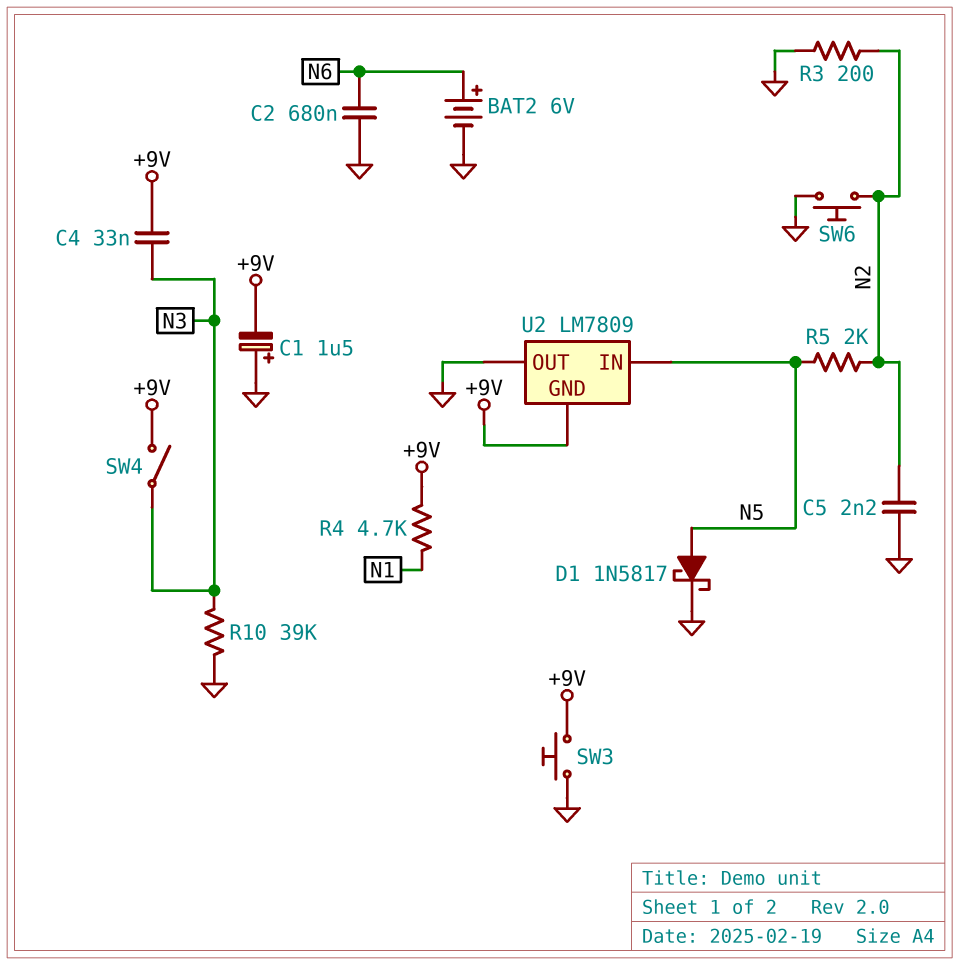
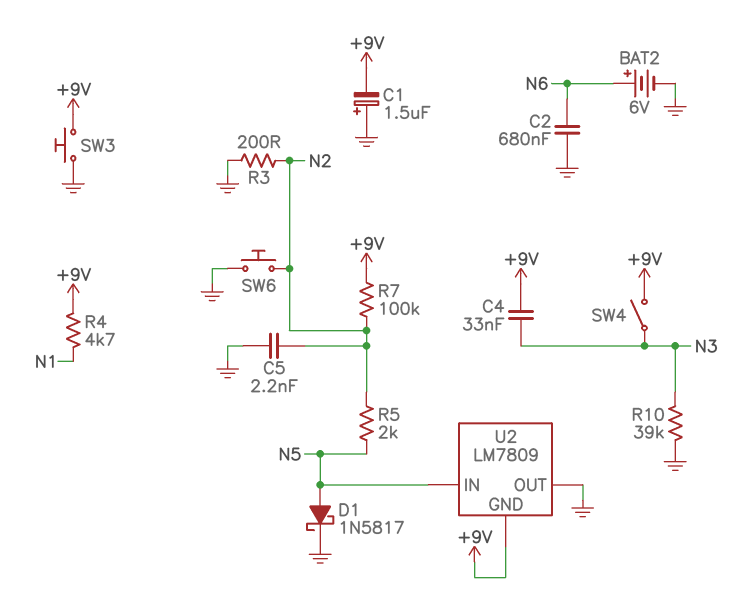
R7: none -> 100k (+9V, N2)

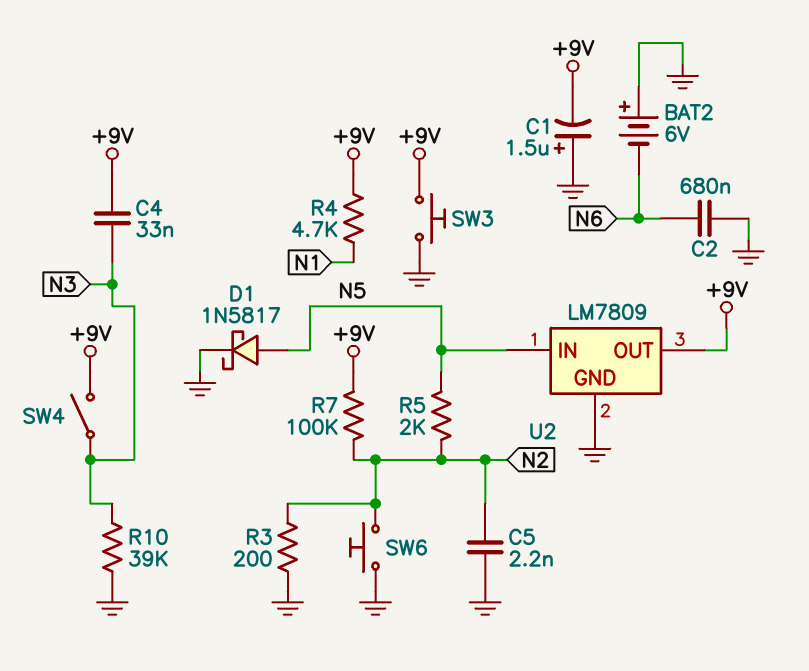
BAT2: 6V (plus N6, minus GND) -> 6V (plus GND, minus N6)
U2 pin GND: +9V -> GND
U2 pin OUT: GND -> +9V

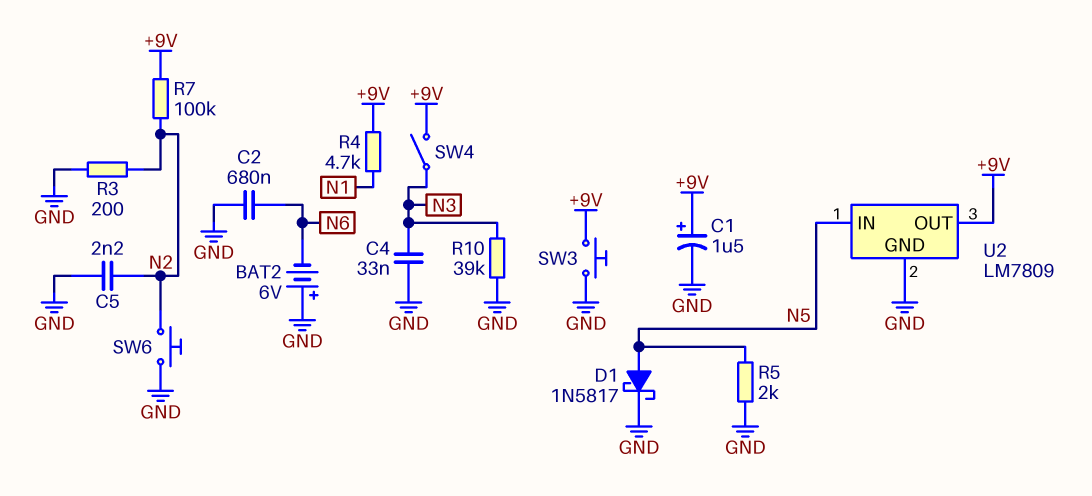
C1: 1.5uF (plus GND, minus +9V) -> 1.5uF (plus +9V, minus GND)
C4: 33nF (+9V, N3) -> 33nF (GND, N3)
R5: 2k (N2, N5) -> 2k (GND, N5)

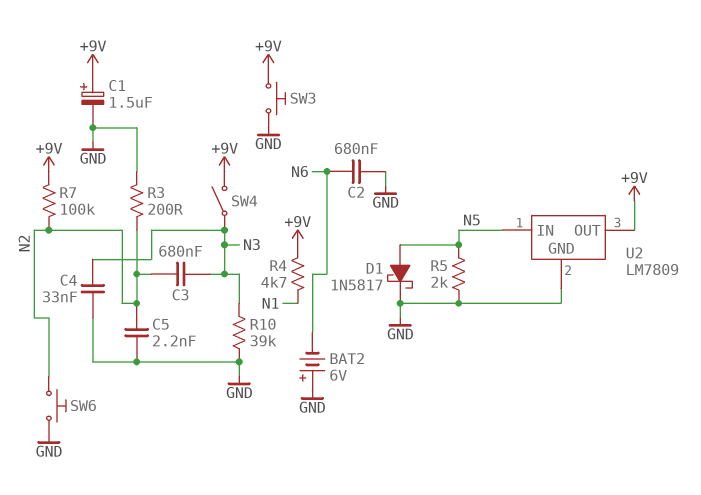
C3: none -> 680nF (N2, N3)

